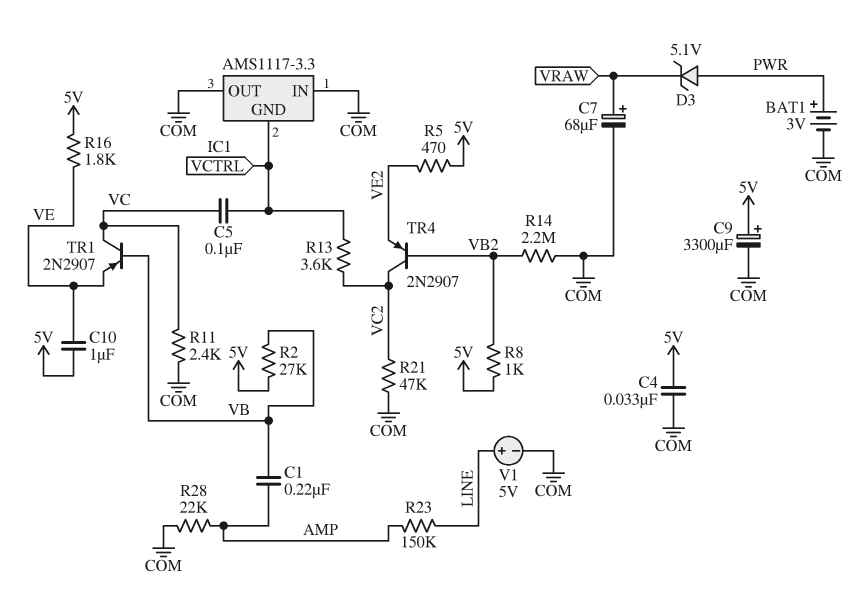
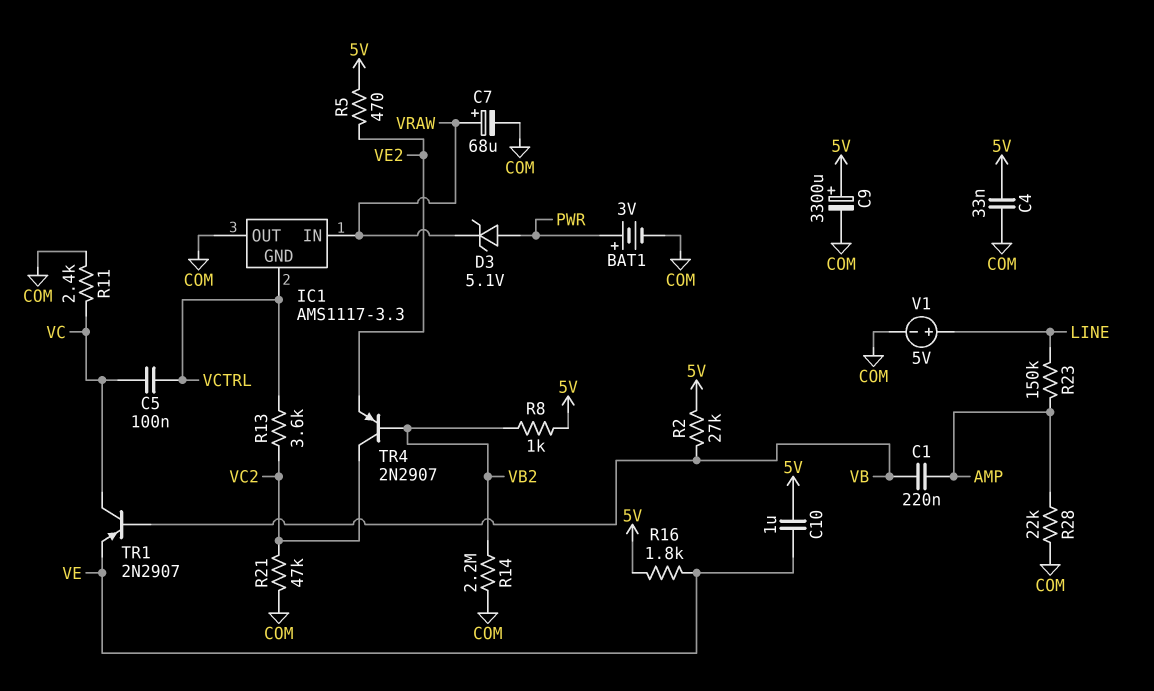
IC1 pin IN: COM -> VRAW

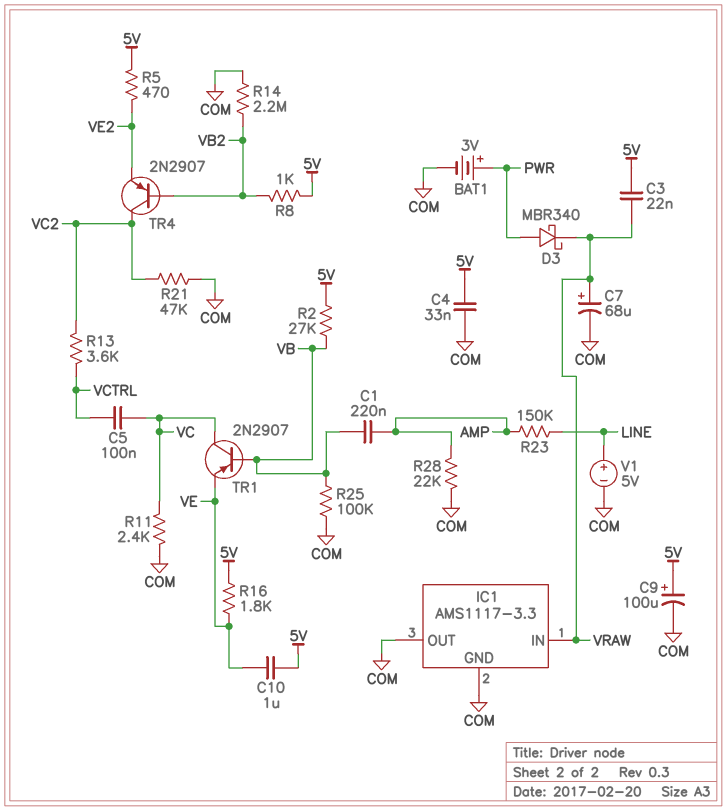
C3: none -> 22nF (5V, VRAW)
C9: 3300uF (plus 5V, minus COM) -> 100uF (plus 5V, minus COM)
D3: zener 5.1V (A PWR, K VRAW) -> schottky MBR340 (A PWR, K VRAW)
IC1 pin GND: VCTRL -> COM
R25: none -> 100k (COM, VB)

